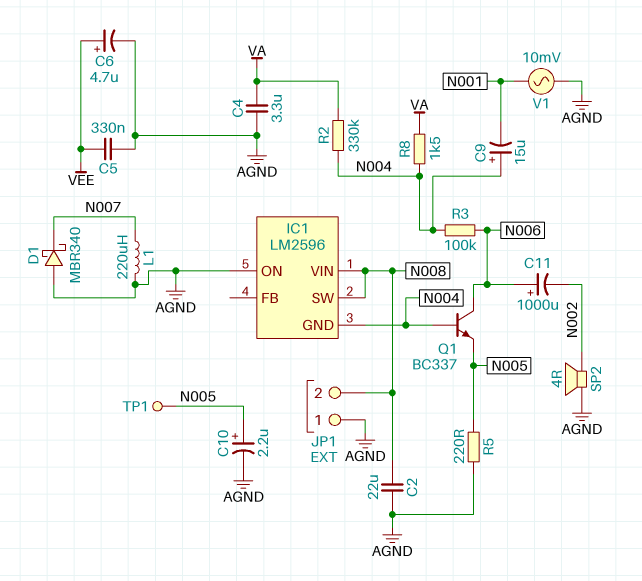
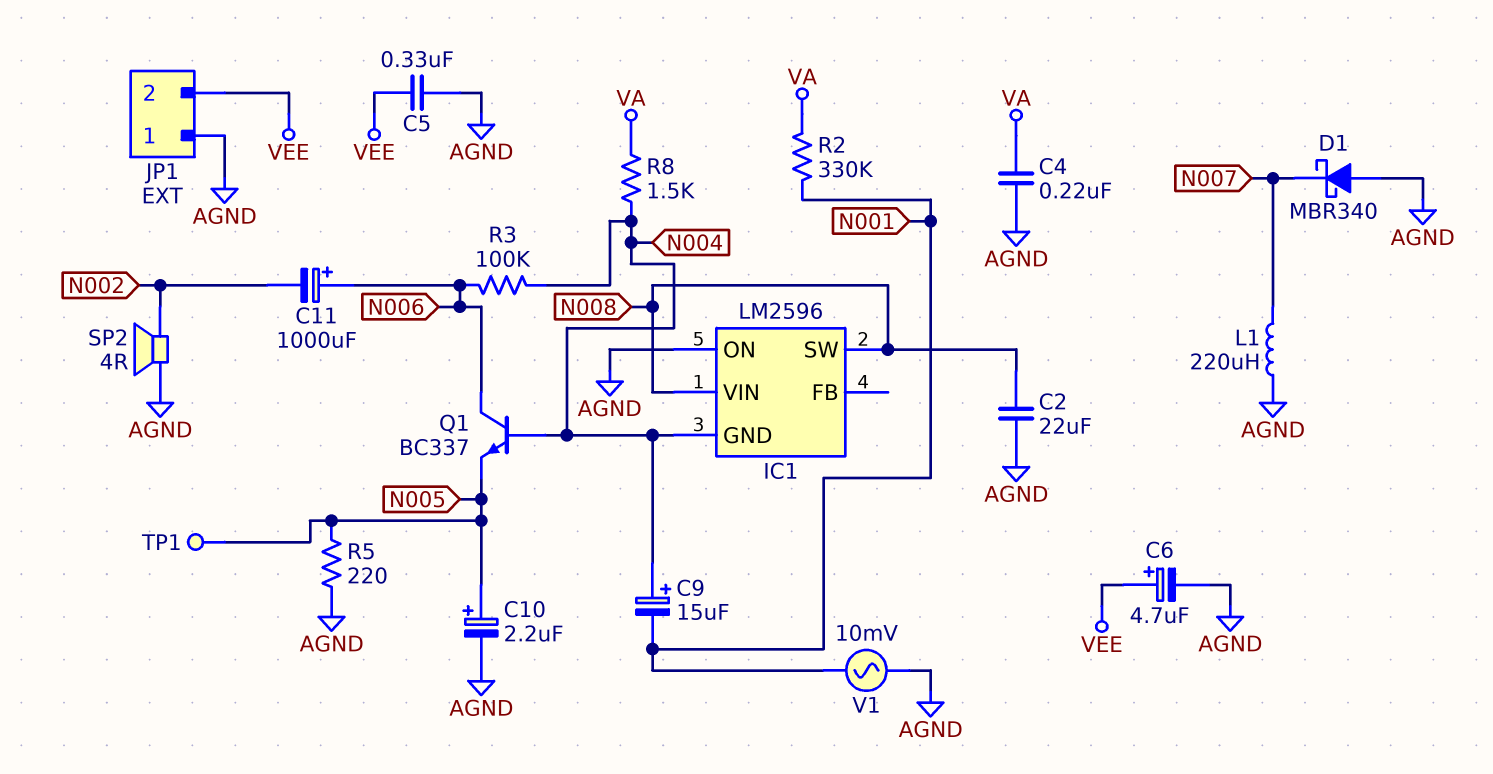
C4: 3.3uF (AGND, VA) -> 220nF (AGND, VA)
JP1 pin 2: N008 -> VEE
R2: 330k (N004, VA) -> 330k (N001, VA)

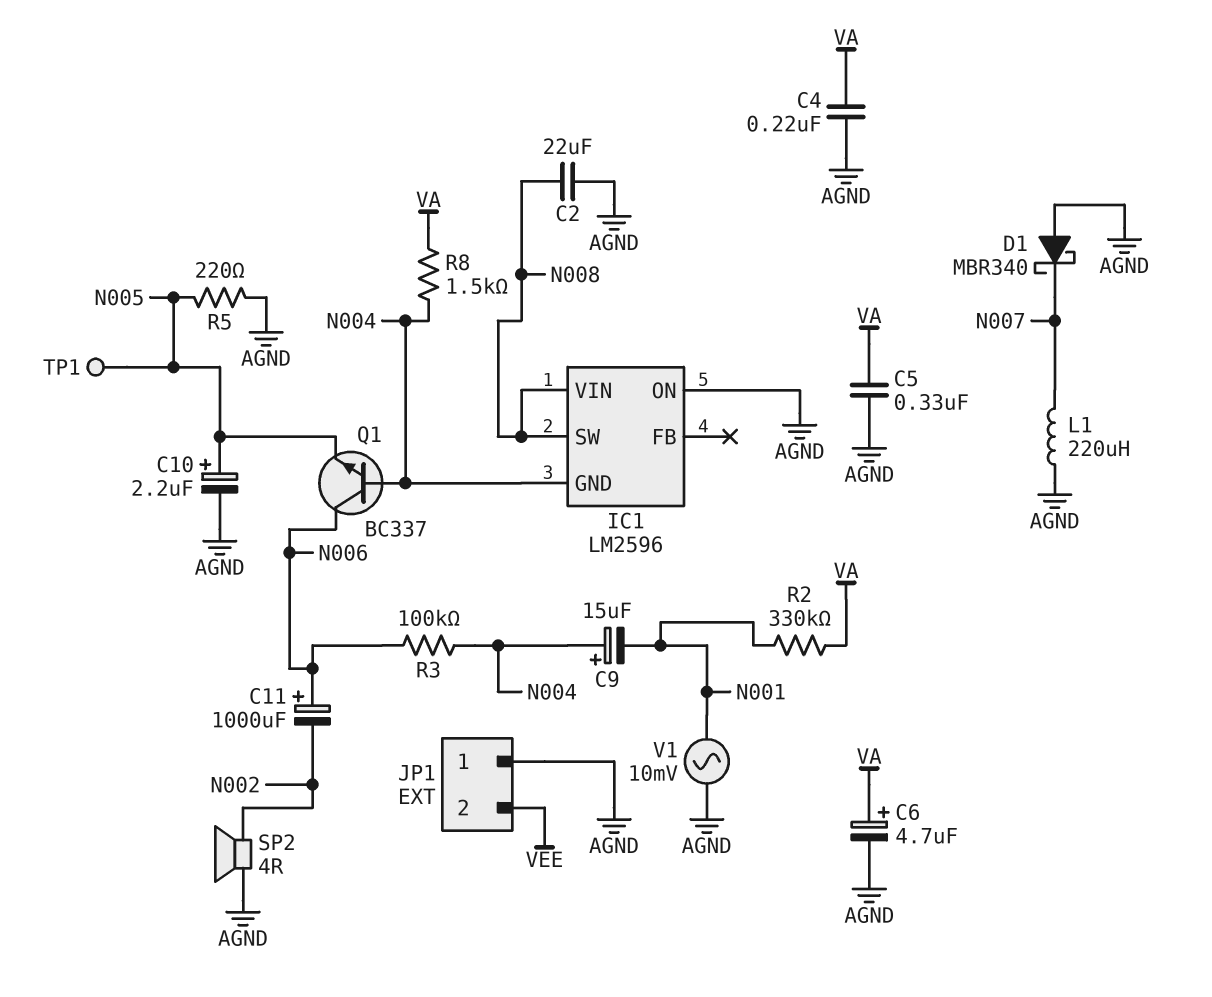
C5: 330nF (AGND, VEE) -> 330nF (AGND, VA)
C6: 4.7uF (plus VEE, minus AGND) -> 4.7uF (plus VA, minus AGND)

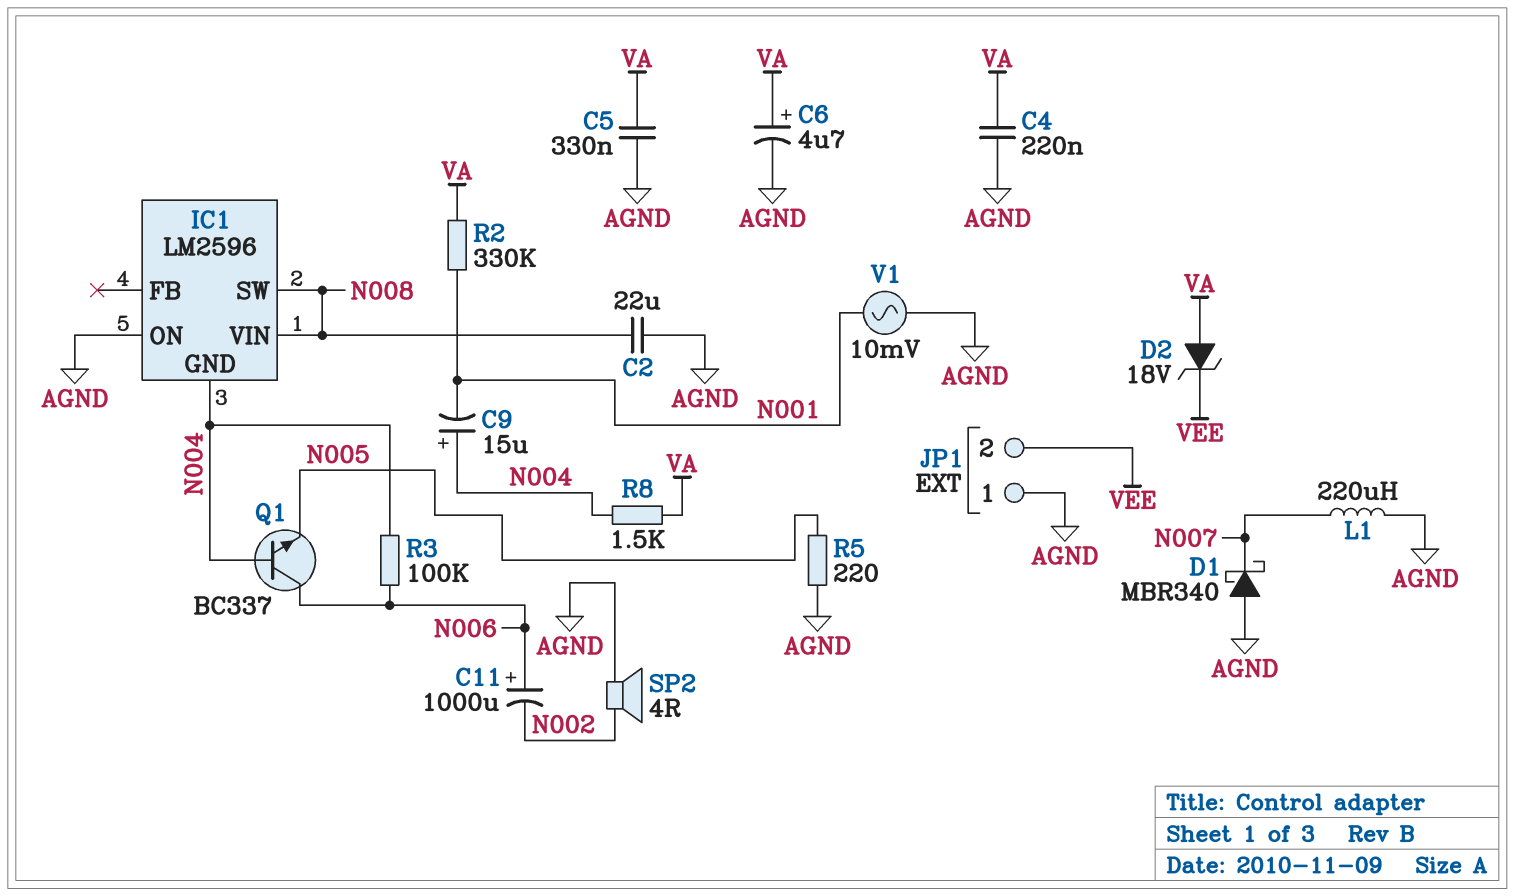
C10: 2.2uF (plus N005, minus AGND) -> none
D2: none -> zener 18V (A VA, K VEE)
TP1: test point (N005) -> none

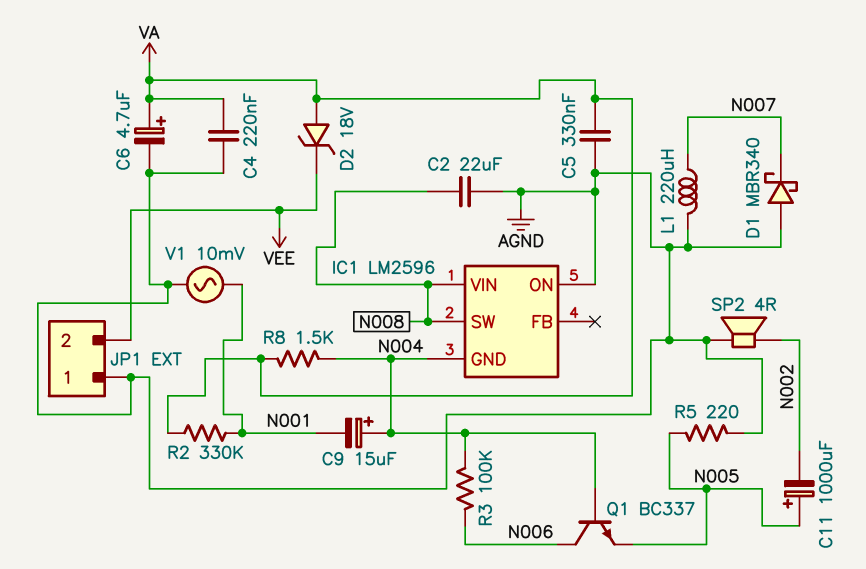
C11: 1000uF (plus N006, minus N002) -> 1000uF (plus N005, minus N002)

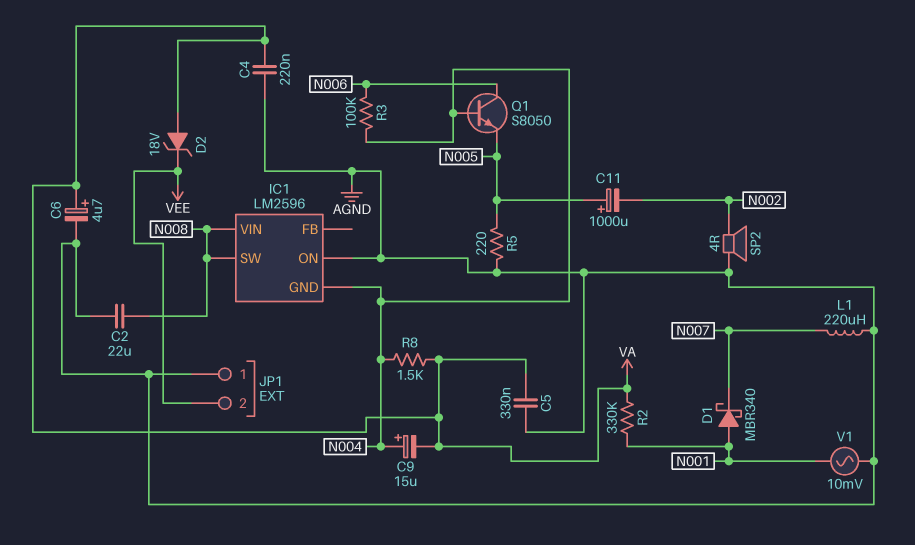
C9: 15uF (plus N004, minus N001) -> 15uF (plus N004, minus VA)
D1: schottky MBR340 (A AGND, K N007) -> schottky MBR340 (A N001, K N007)
Q1: NPN BC337 (B N004, C N006, E N005) -> NPN S8050 (B N004, C N006, E N005)

